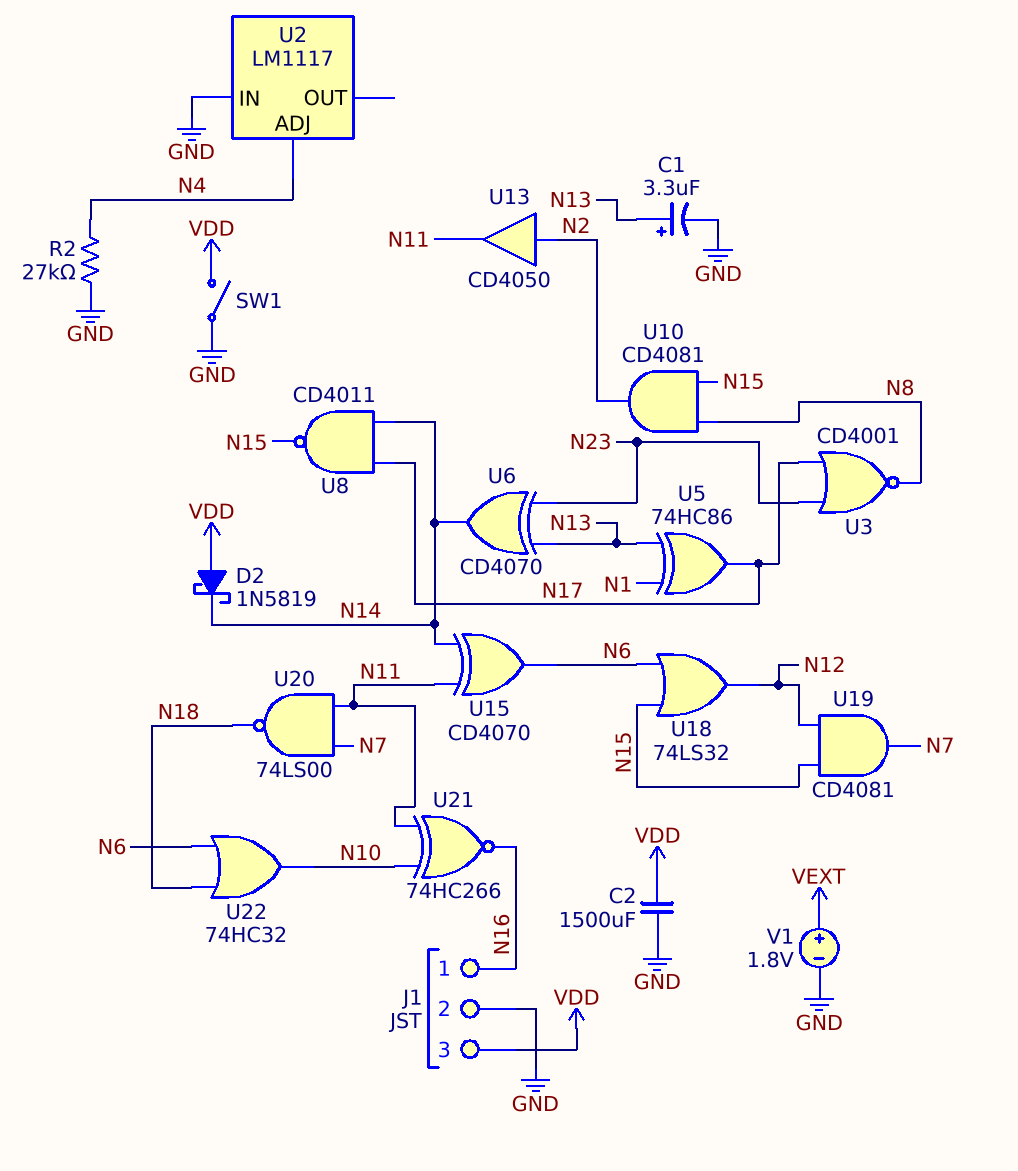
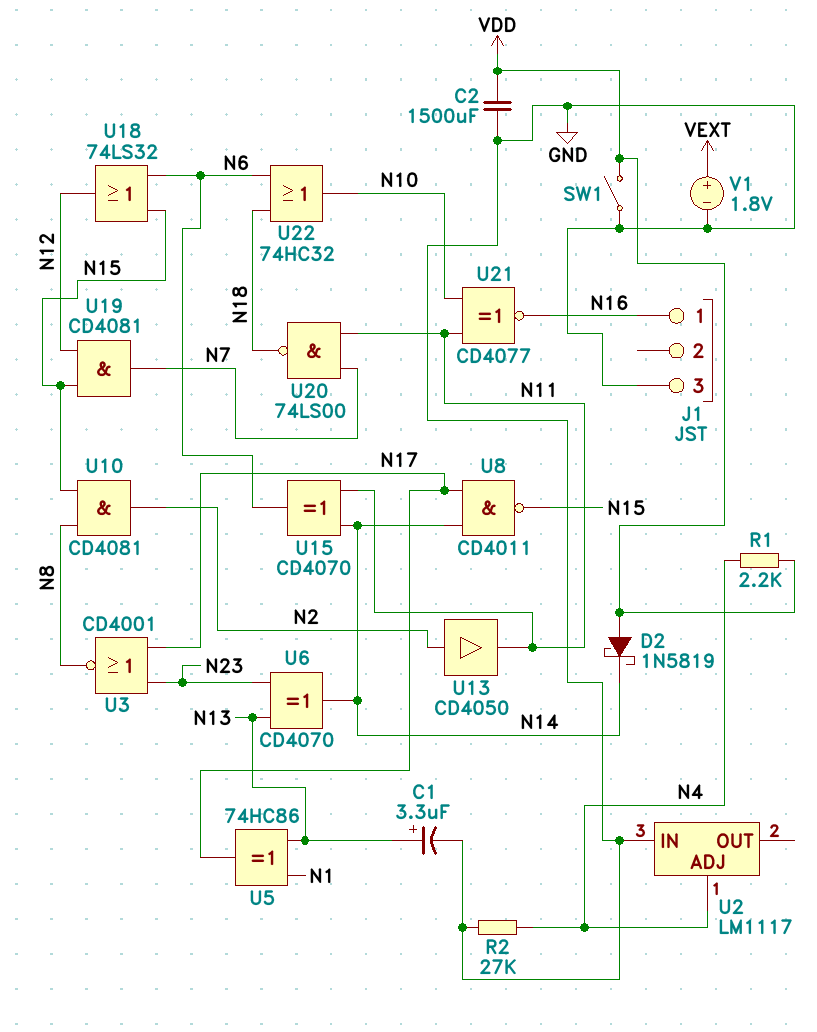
J1 pin 2: GND -> none
J1 pin 3: VDD -> GND
R1: none -> 2.2k (N4, VDD)
U21: XNOR 74HC266 (in N10, in N11, out N16) -> XNOR CD4077 (in N10, in N11, out N16)

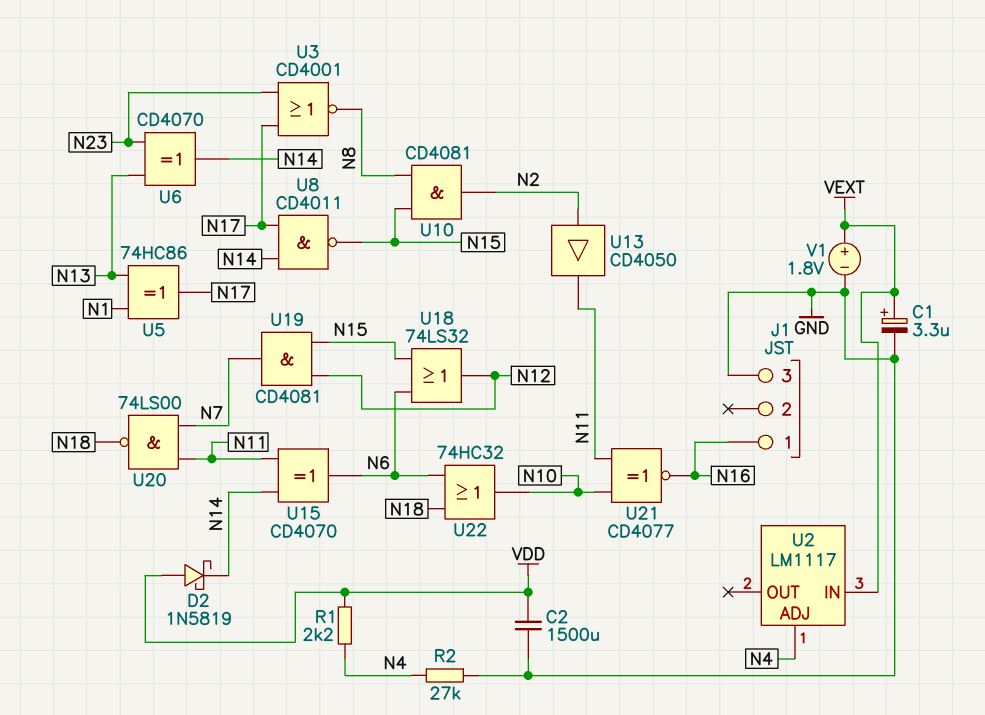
C1: 3.3uF (plus N13, minus GND) -> 3.3uF (plus VEXT, minus GND)
SW1: switch (GND, VDD) -> none
U2 pin IN: GND -> VEXT

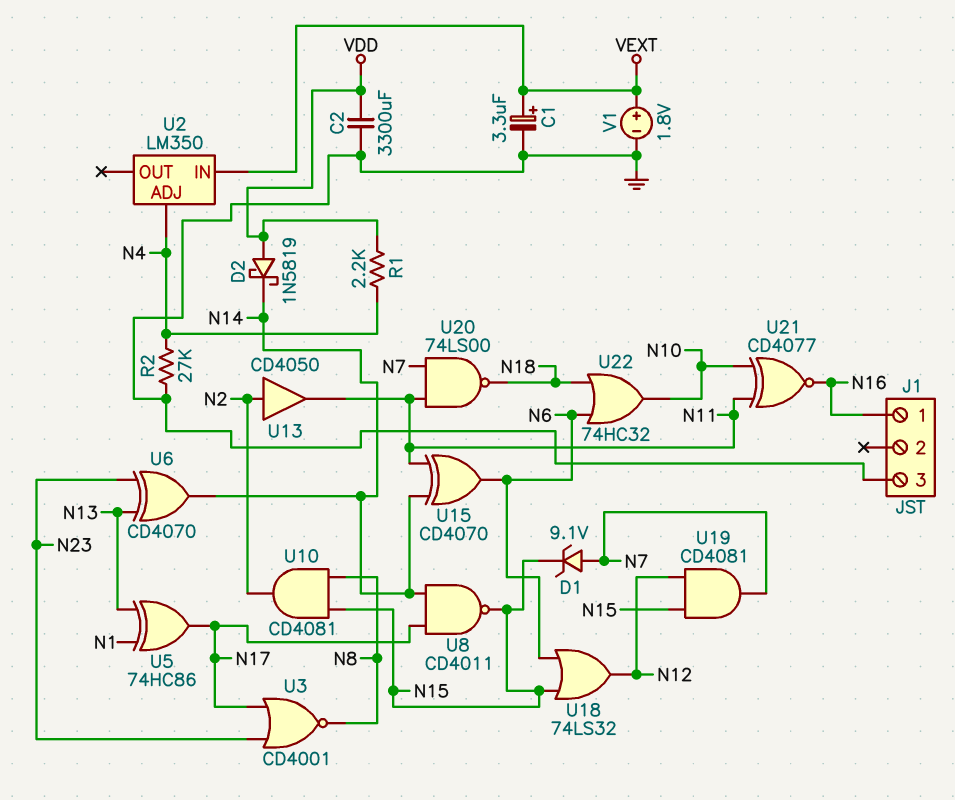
C2: 1500uF (GND, VDD) -> 3300uF (GND, VDD)
D1: none -> zener 9.1V (A N7, K N15)
U2: LM1117 -> LM350

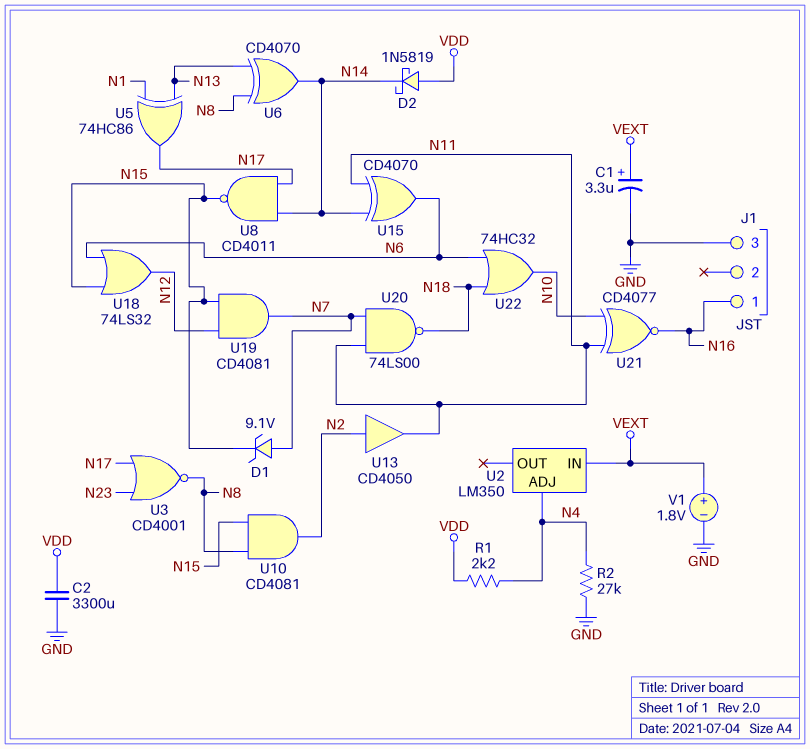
U6: XOR CD4070 (in N13, in N23, out N14) -> XOR CD4070 (in N8, in N13, out N14)

